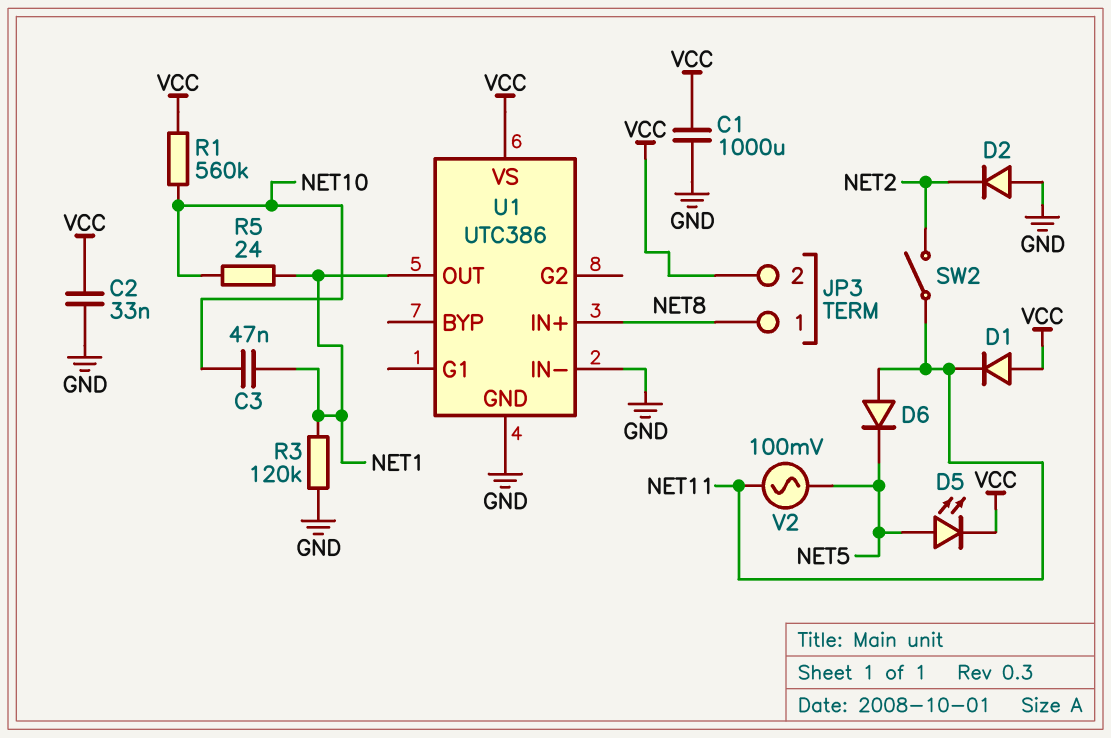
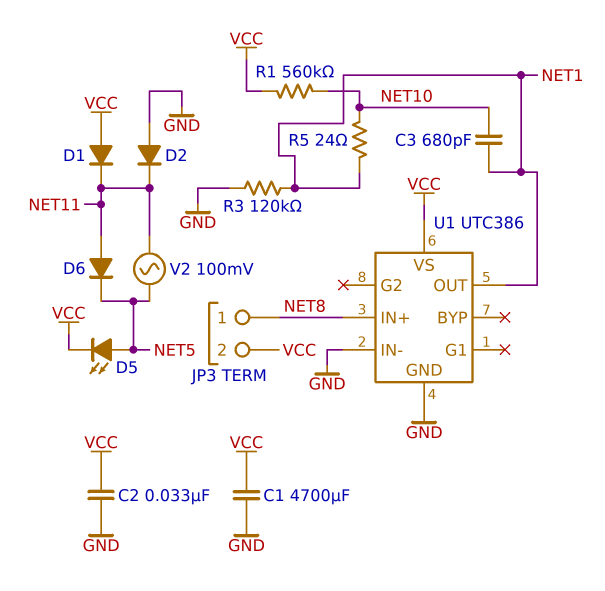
C1: 1000uF (GND, VCC) -> 4700uF (GND, VCC)
C3: 47nF (NET1, NET10) -> 680pF (NET1, NET10)
D2: diode (A GND, K NET2) -> diode (A GND, K NET11)
SW2: switch (NET2, NET11) -> none

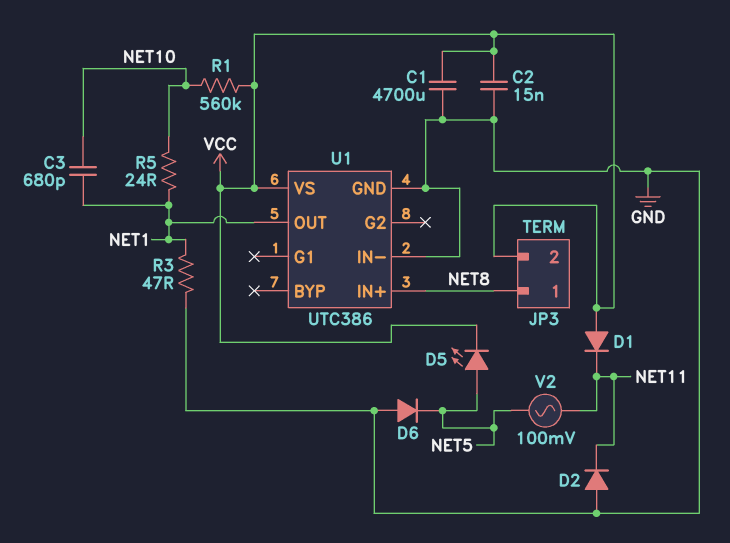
C2: 33nF (GND, VCC) -> 15nF (GND, VCC)
D6: diode (A NET11, K NET5) -> diode (A GND, K NET5)
R3: 120k (GND, NET1) -> 47 (GND, NET1)

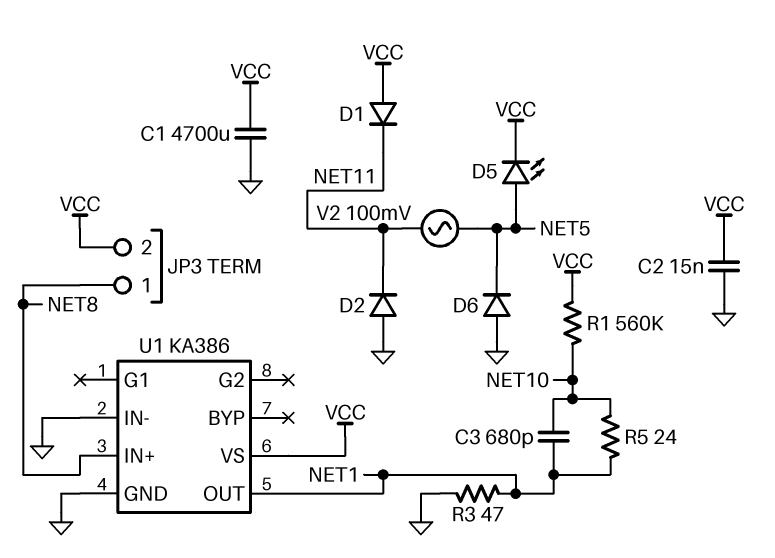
U1: UTC386 -> KA386

